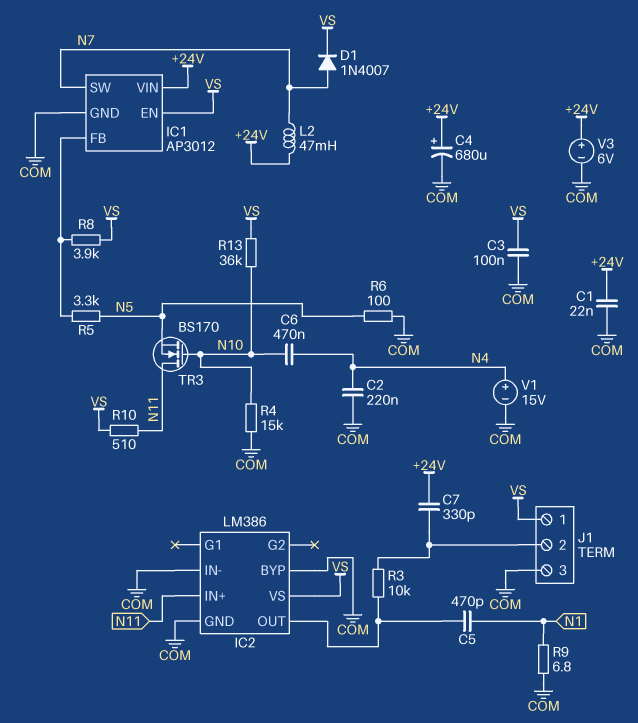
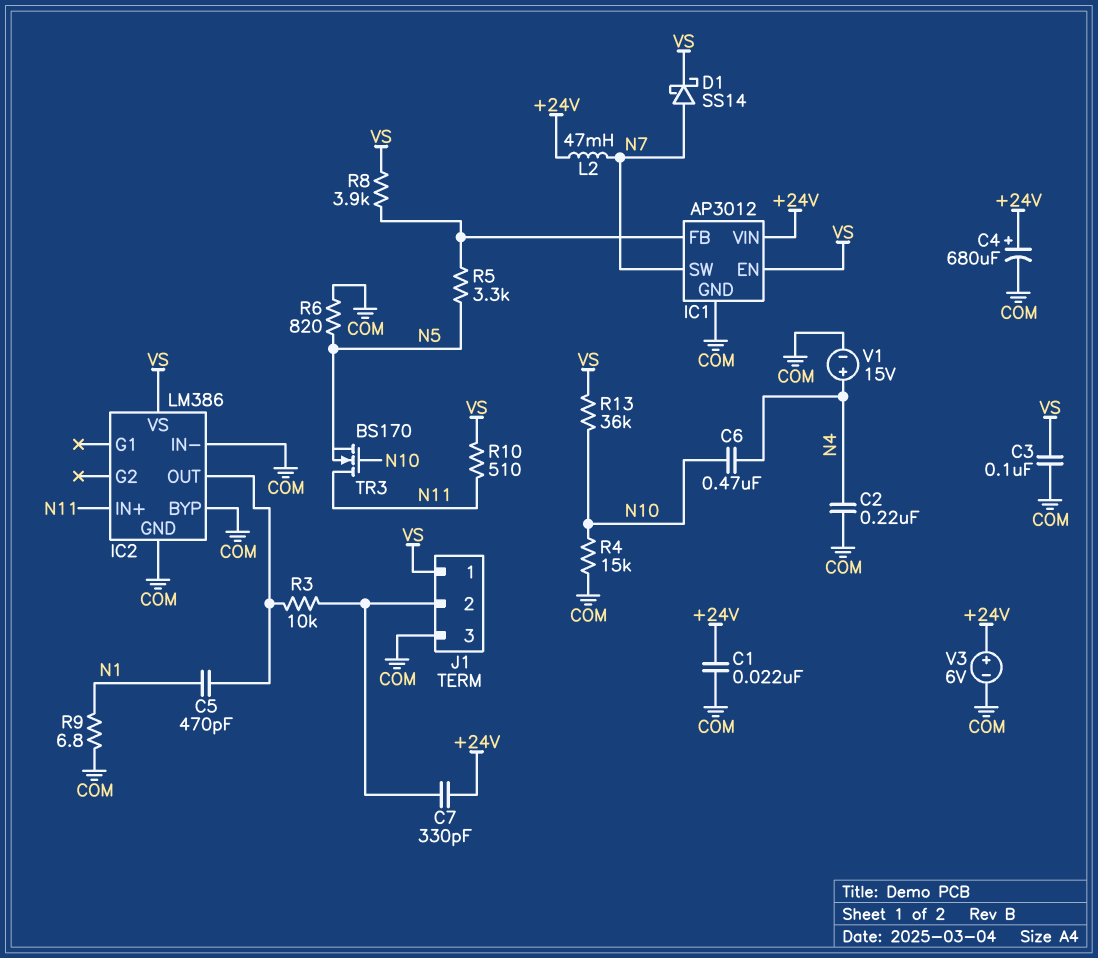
D1: diode 1N4007 (A N7, K VS) -> schottky SS14 (A N7, K VS)
R6: 100 (COM, N5) -> 820 (COM, N5)

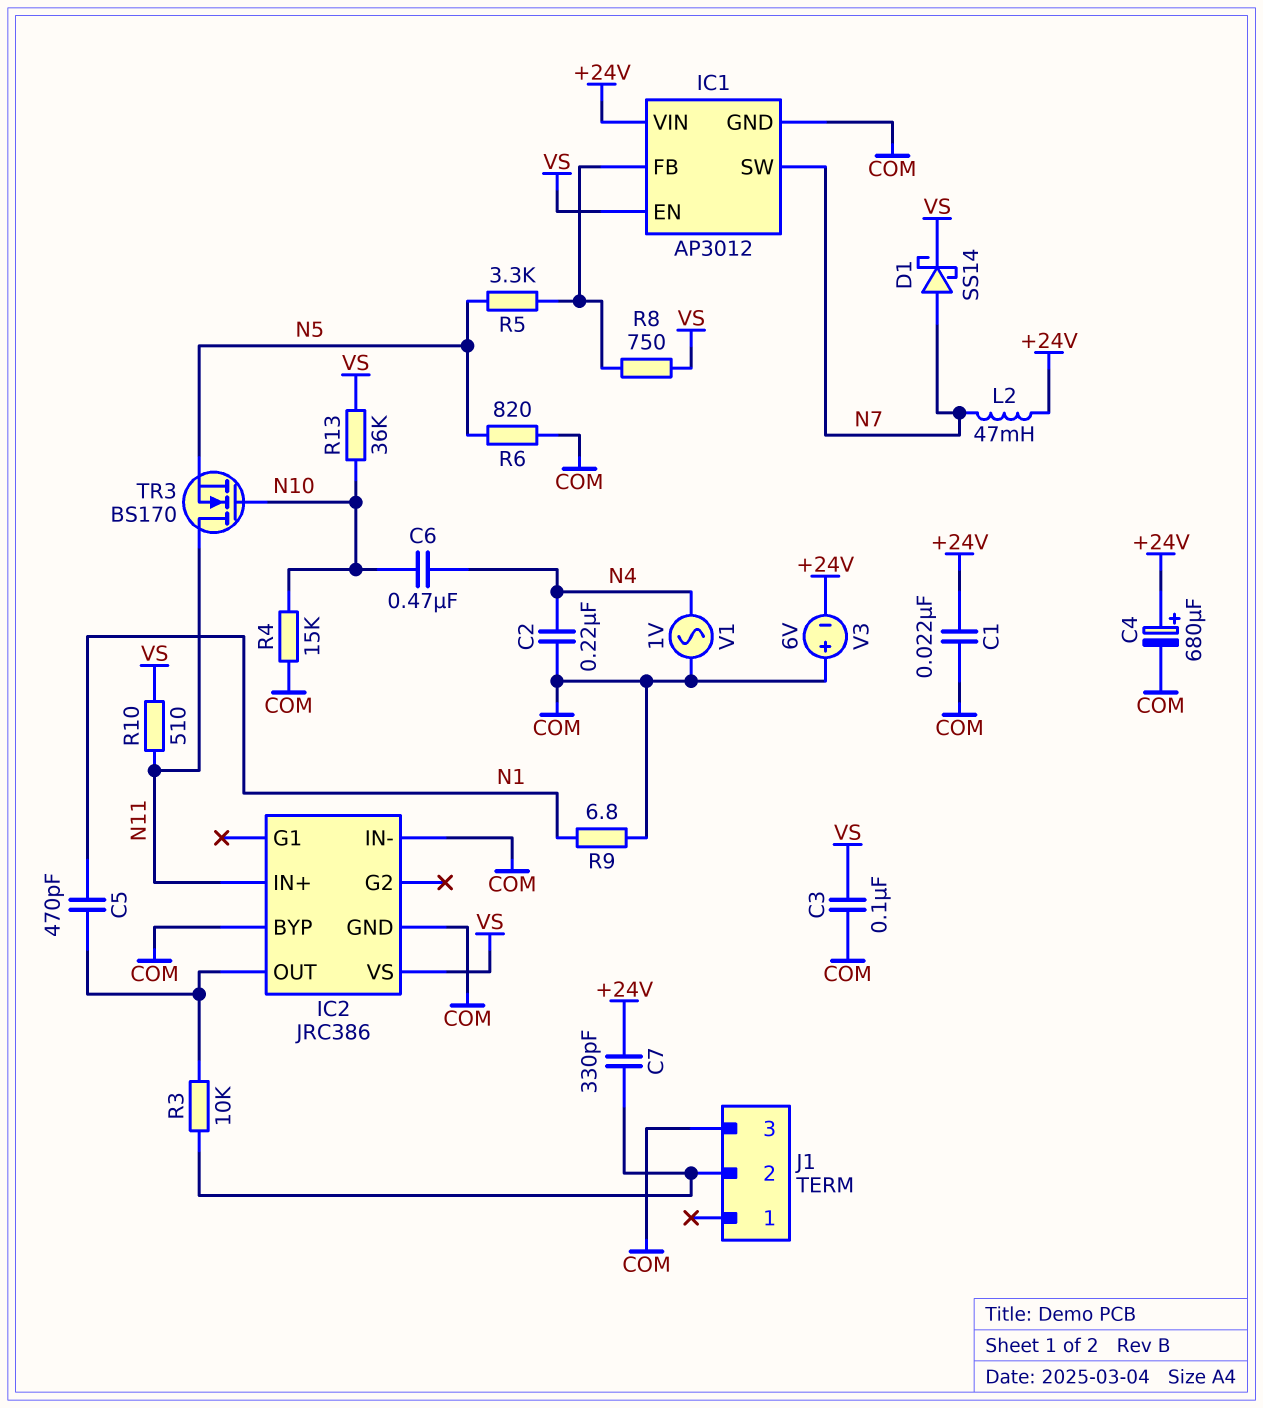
IC2: LM386 -> JRC386
J1 pin 1: VS -> none
R8: 3.9k (IC1/FB, VS) -> 750 (IC1/FB, VS)
V1: 15V (plus N4, minus COM) -> AC 1V (COM, N4)
V3: 6V (plus +24V, minus COM) -> 6V (plus COM, minus +24V)

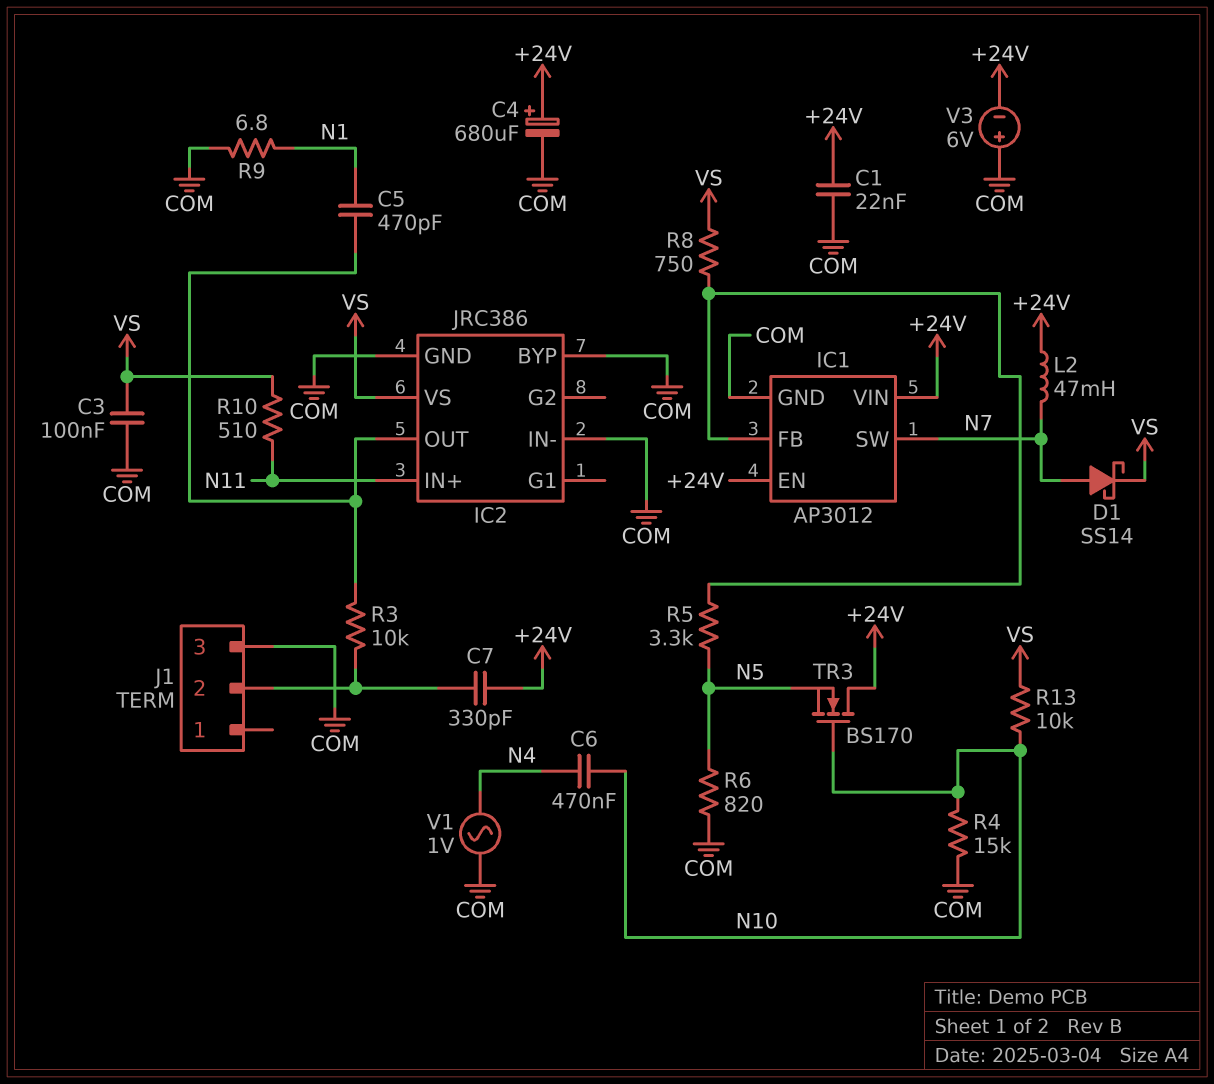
C2: 220nF (COM, N4) -> none
IC1 pin EN: VS -> +24V
R13: 36k (N10, VS) -> 10k (N10, VS)
TR3: NMOS BS170 (G N10, D N11, S N5) -> NMOS BS170 (G N10, D +24V, S N5)

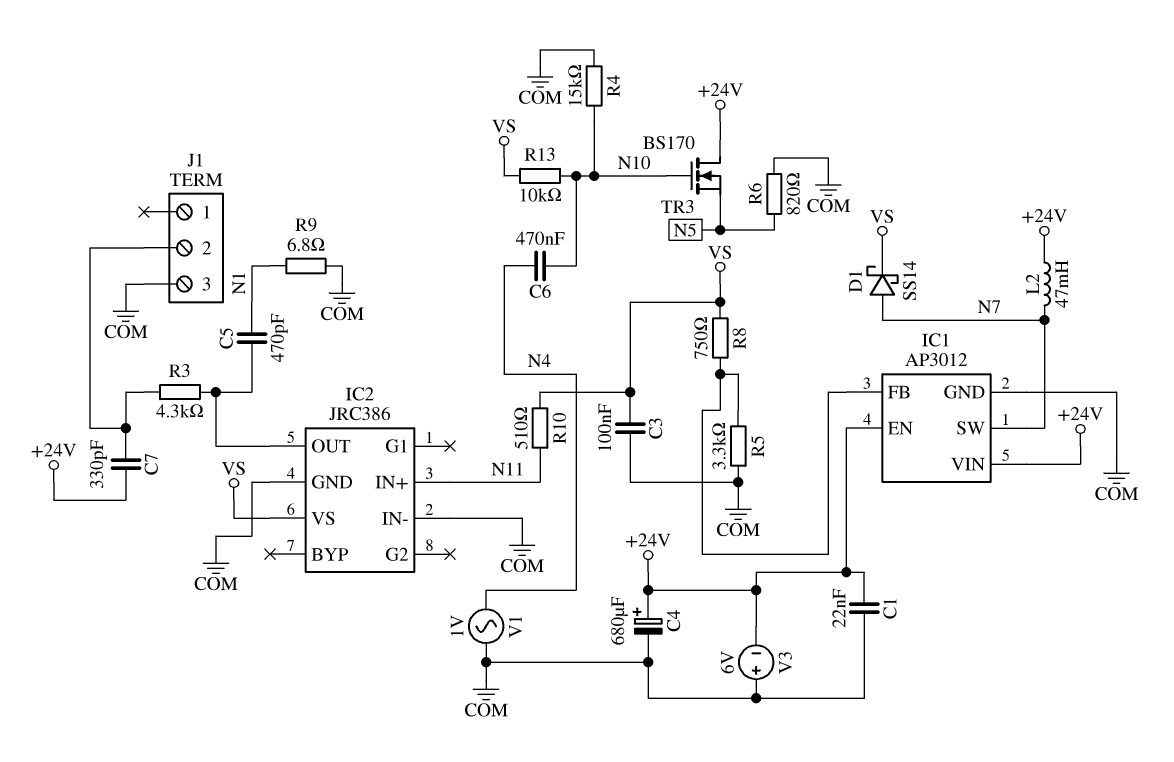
IC2 pin BYP: COM -> none
R3: 10k (IC2/OUT, J1/2) -> 4.3k (IC2/OUT, J1/2)
R5: 3.3k (IC1/FB, N5) -> 3.3k (COM, IC1/FB)

